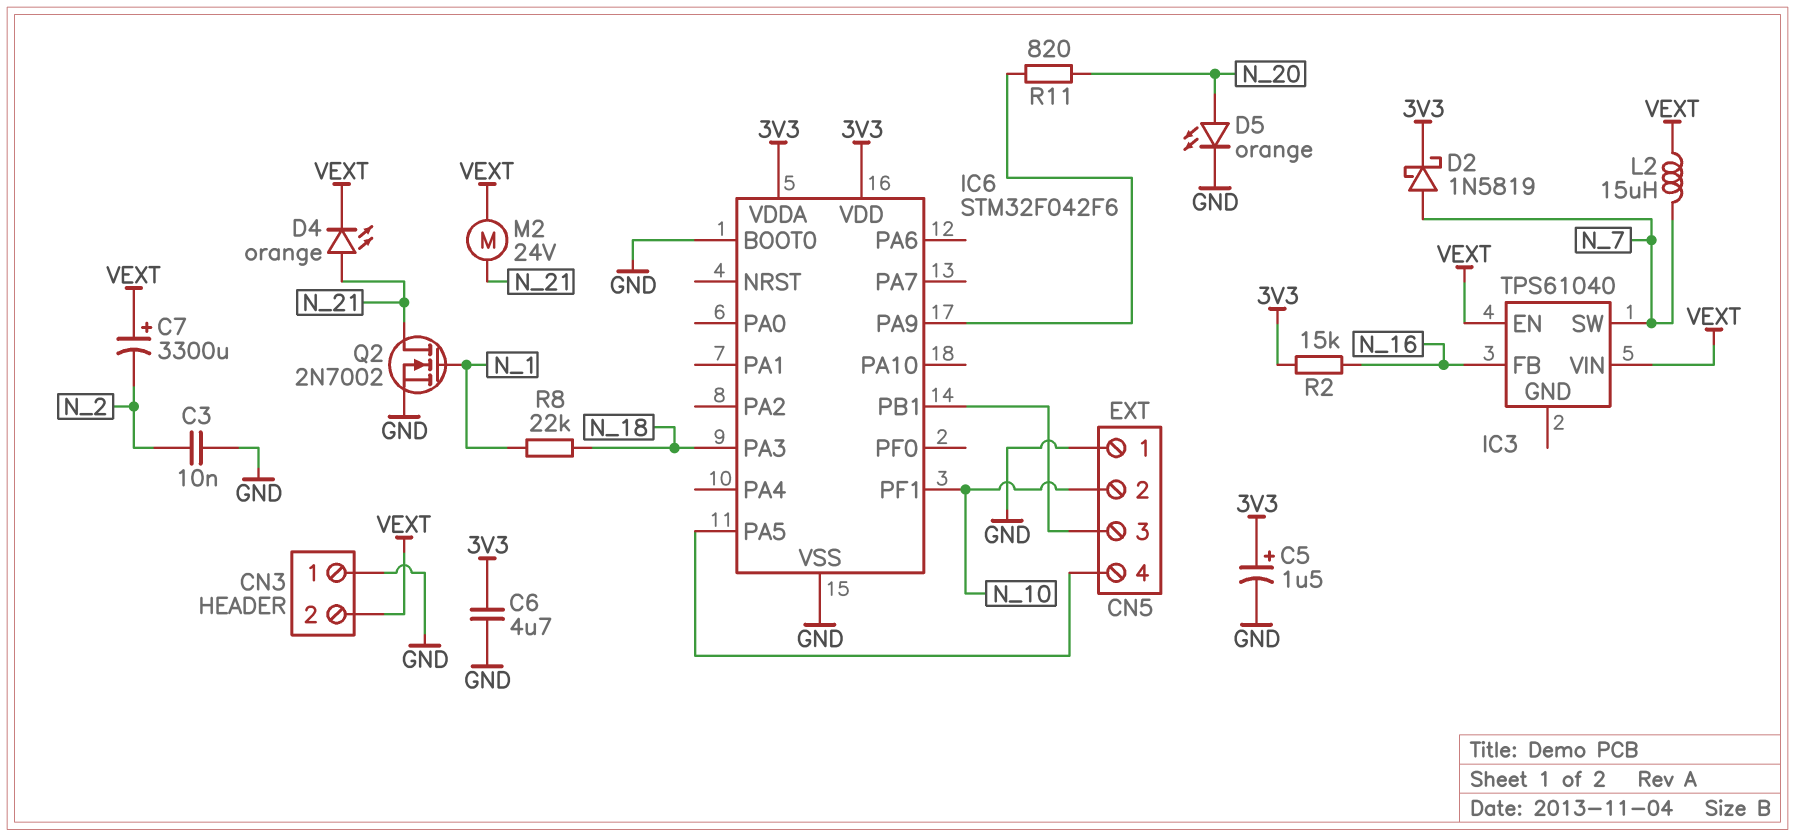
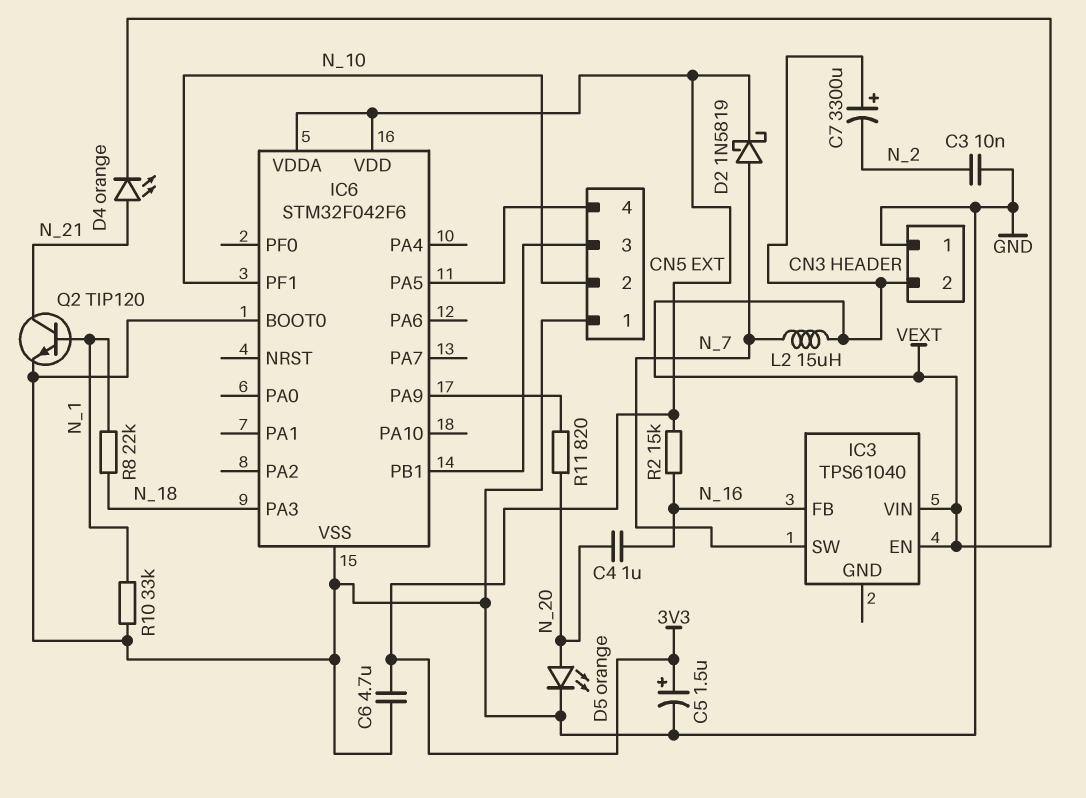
C4: none -> 1uF (N_16, N_20)
M2: motor 24V (N_21, VEXT) -> none
Q2: NMOS 2N7002 (G N_1, D N_21, S GND) -> NPN TIP120 (B N_1, C N_21, E GND)
R10: none -> 33k (GND, N_1)

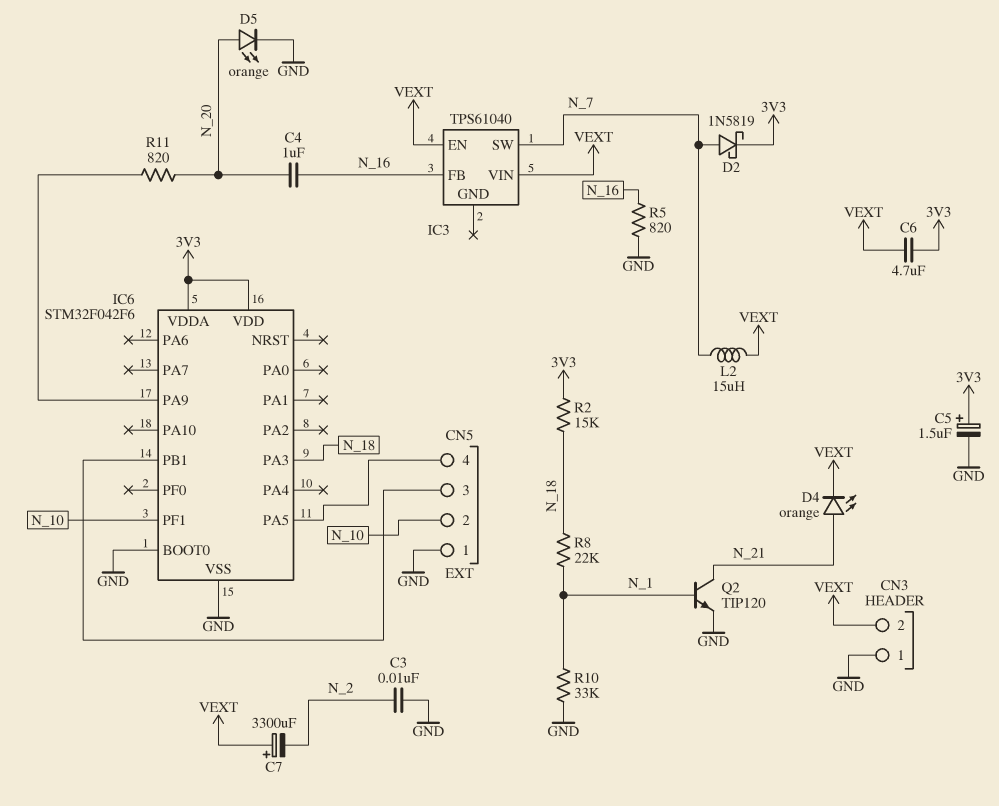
C6: 4.7uF (3V3, GND) -> 4.7uF (3V3, VEXT)
R2: 15k (3V3, N_16) -> 15k (3V3, N_18)
R5: none -> 820 (GND, N_16)

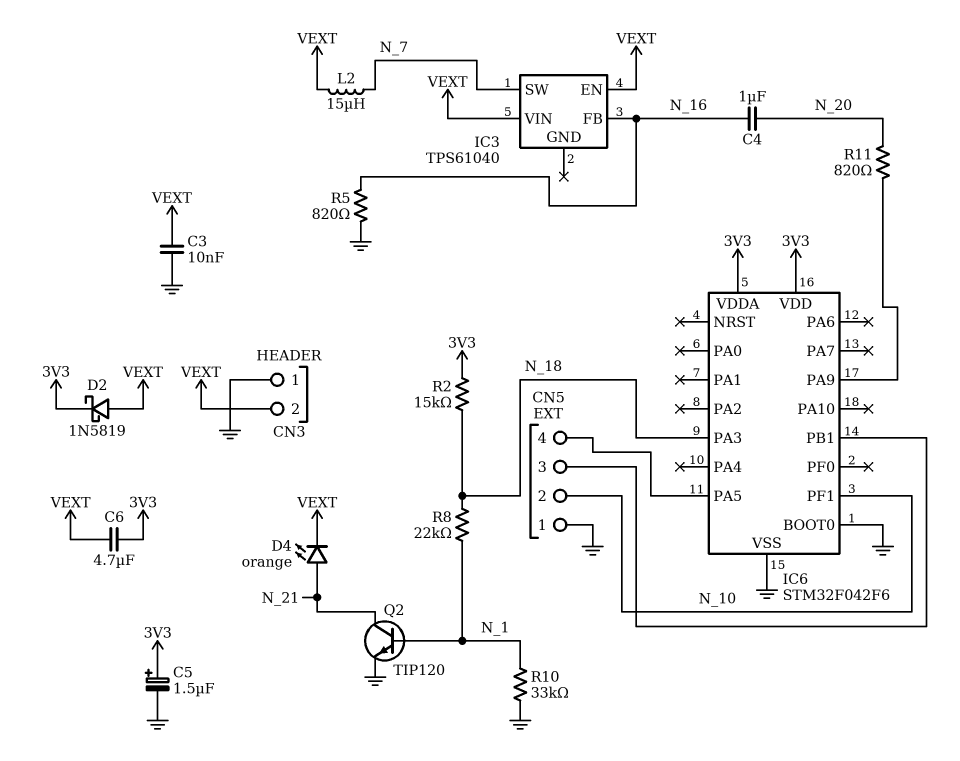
C3: 10nF (GND, N_2) -> 10nF (GND, VEXT)
C7: 3300uF (plus VEXT, minus N_2) -> none
D2: schottky 1N5819 (A N_7, K 3V3) -> schottky 1N5819 (A VEXT, K 3V3)
D5: LED orange (A N_20, K GND) -> none

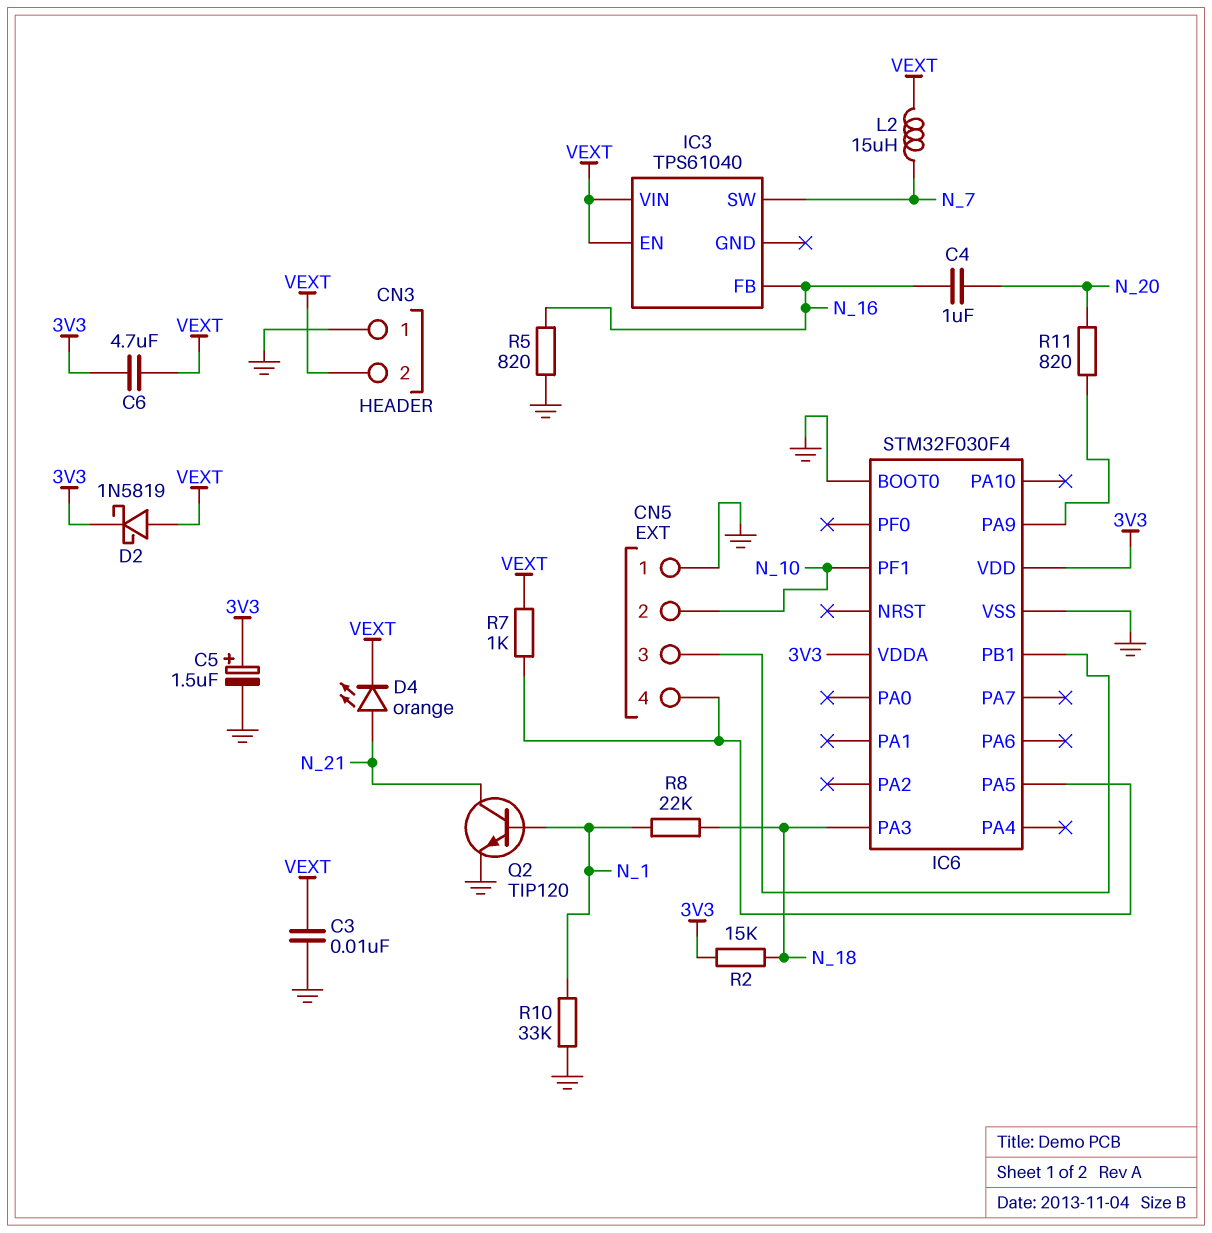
IC6: STM32F042F6 -> STM32F030F4
R7: none -> 1k (CN5/4, VEXT)

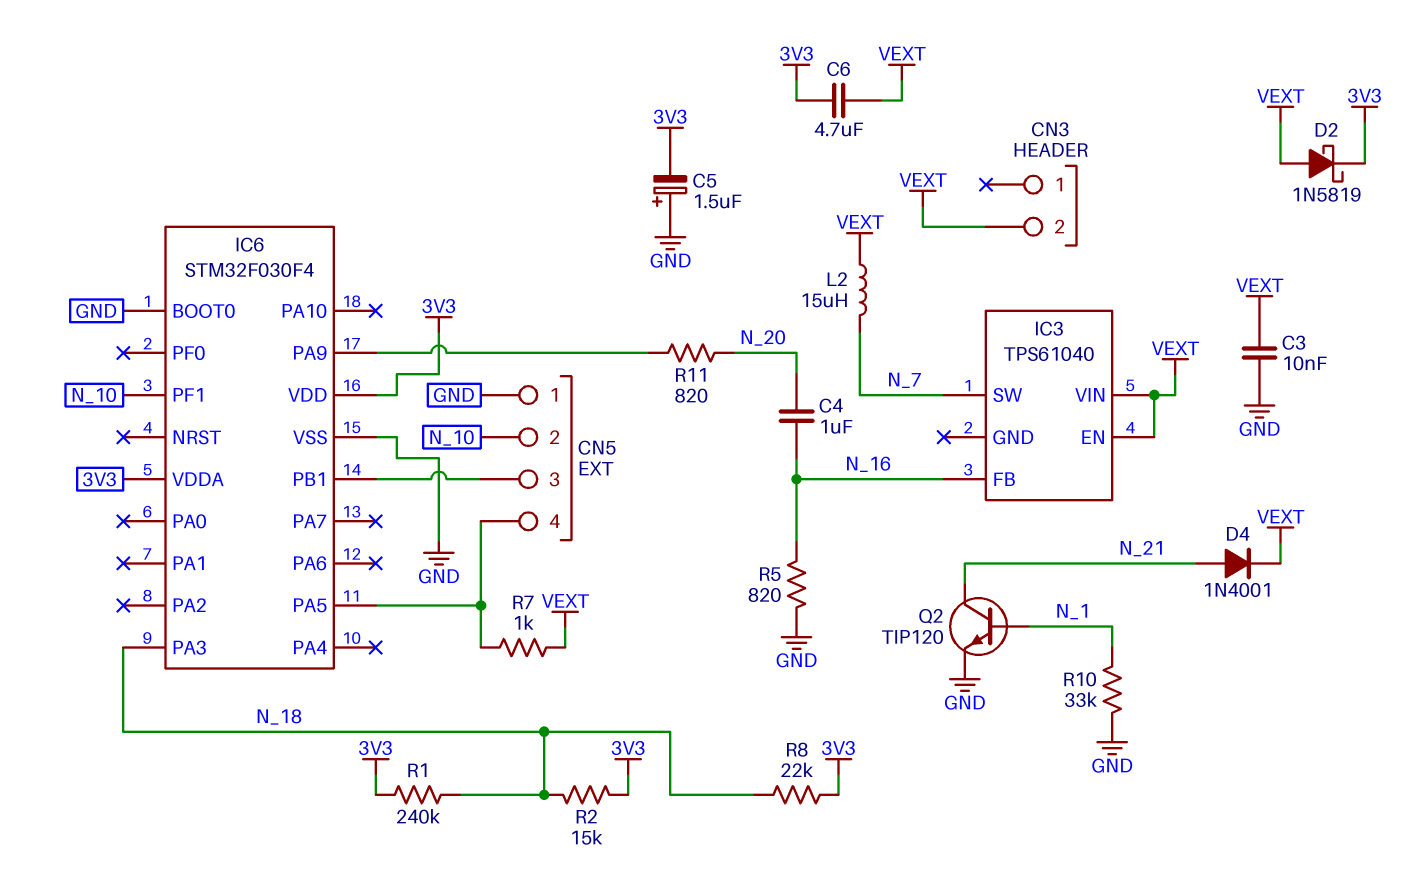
C5: 1.5uF (plus 3V3, minus GND) -> 1.5uF (plus GND, minus 3V3)
CN3 pin 1: GND -> none
D4: LED orange (A N_21, K VEXT) -> diode 1N4001 (A N_21, K VEXT)
R1: none -> 240k (3V3, N_18)
R8: 22k (N_1, N_18) -> 22k (3V3, N_18)

